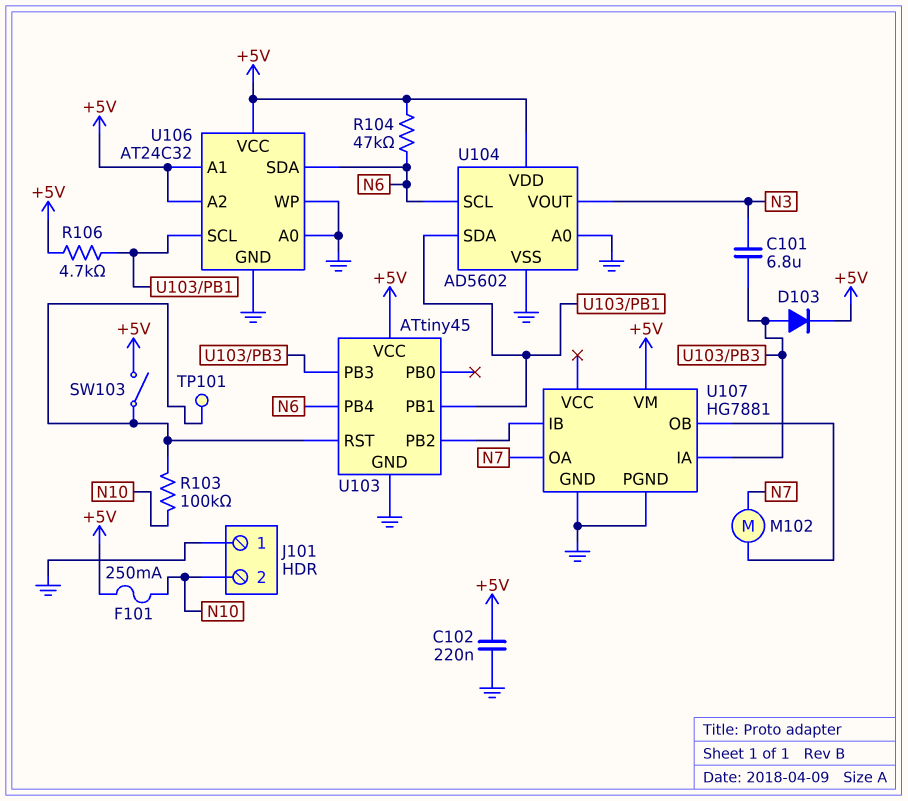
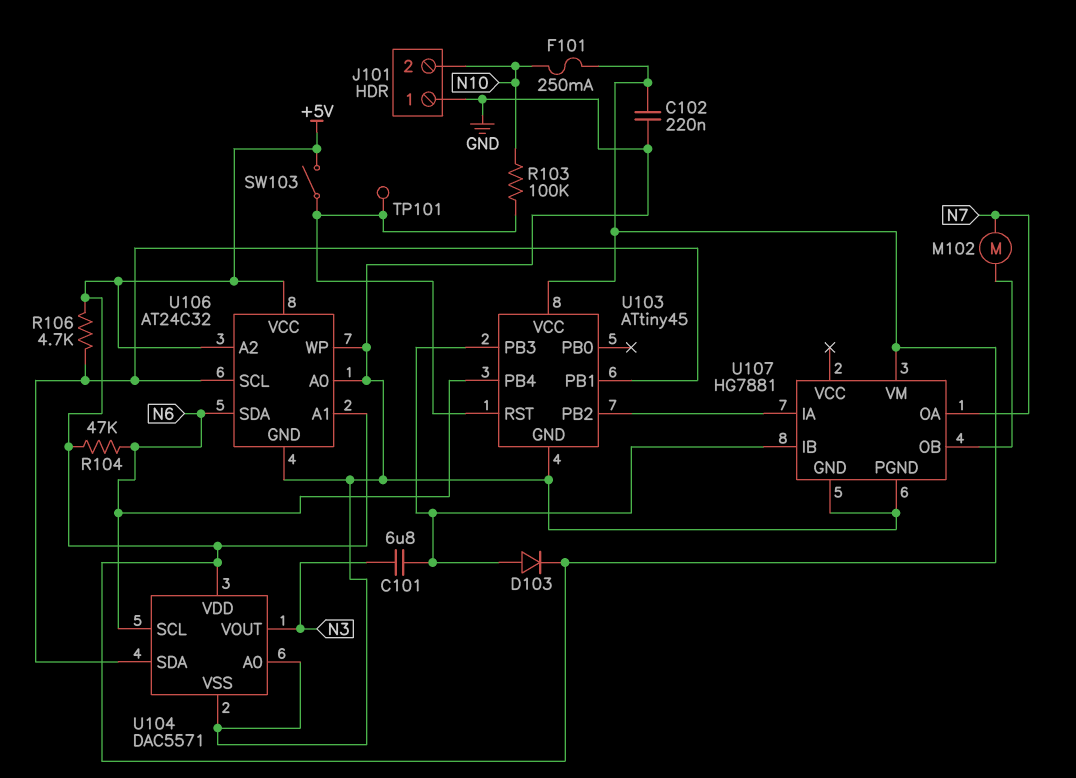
U104: AD5602 -> DAC5571
U107 pin IA: U103/PB3 -> U103/PB2
U107 pin IB: U103/PB2 -> U103/PB3

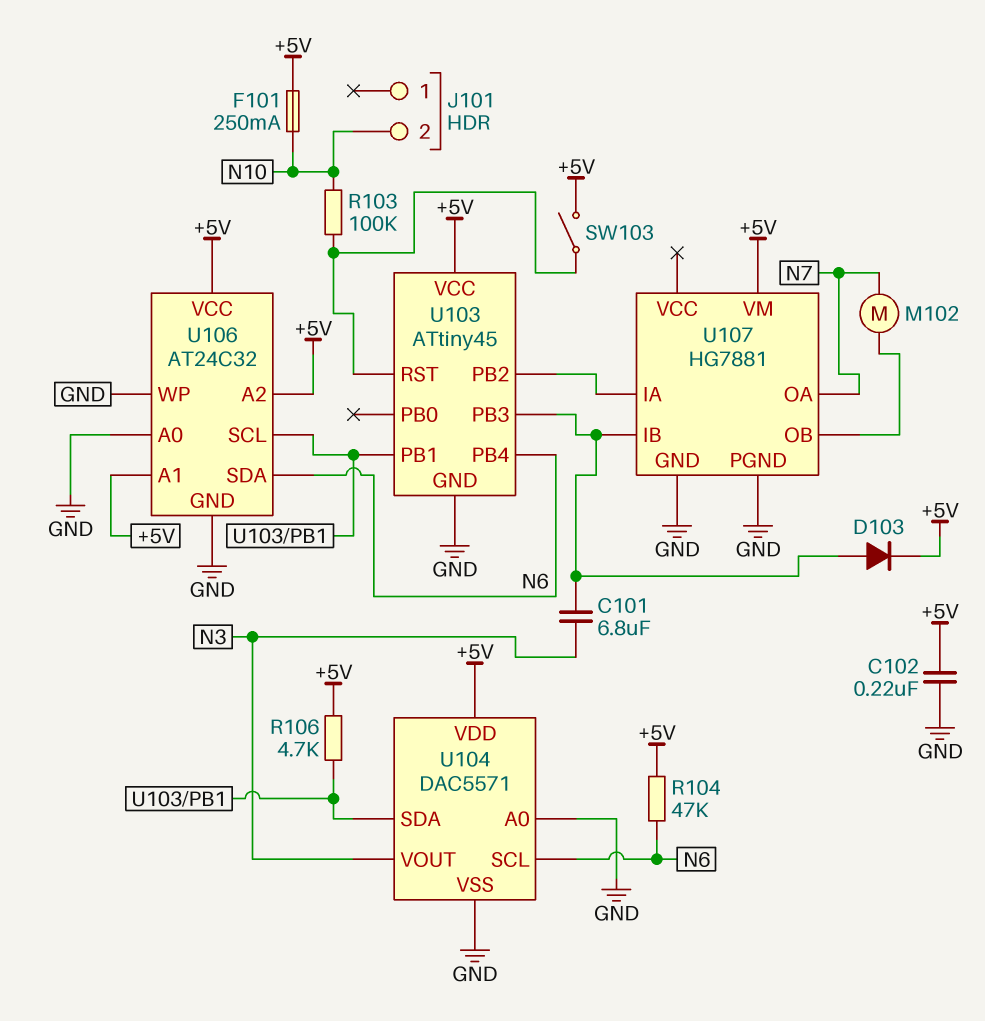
J101 pin 1: GND -> none
TP101: test point (U103/RST) -> none

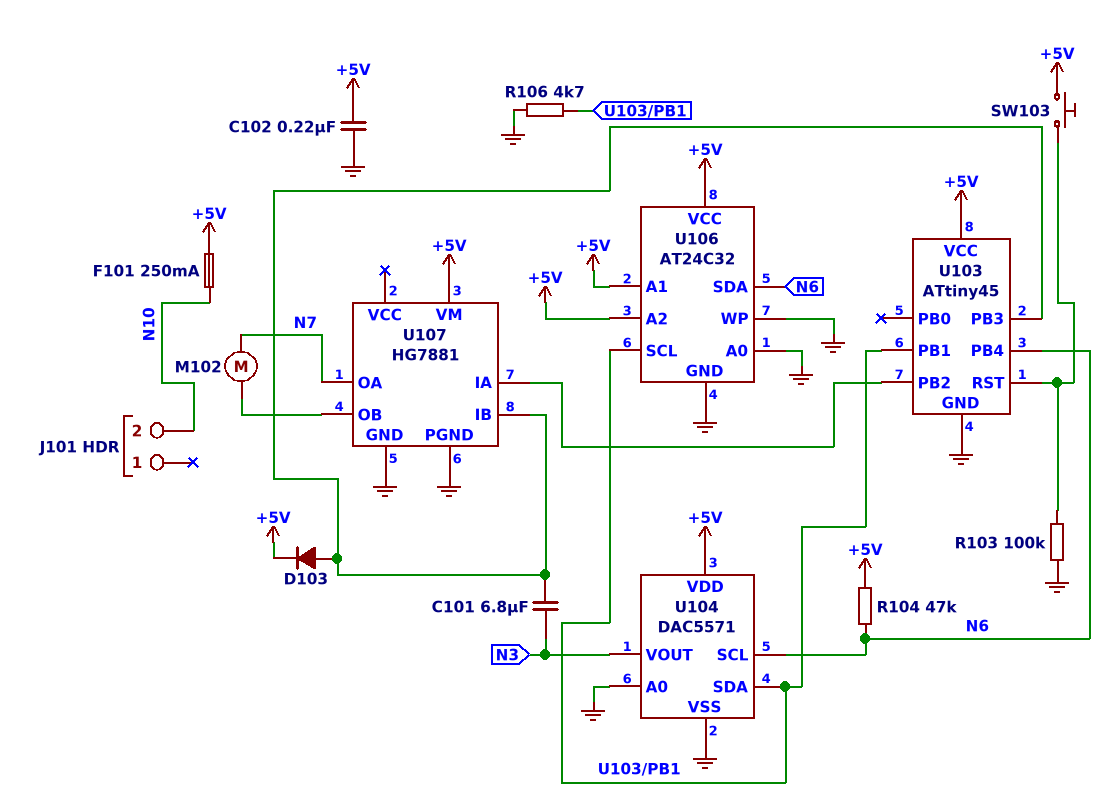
R103: 100k (N10, U103/RST) -> 100k (GND, U103/RST)
R106: 4.7k (+5V, U103/PB1) -> 4.7k (GND, U103/PB1)
SW103: switch (+5V, U103/RST) -> button (+5V, U103/RST)

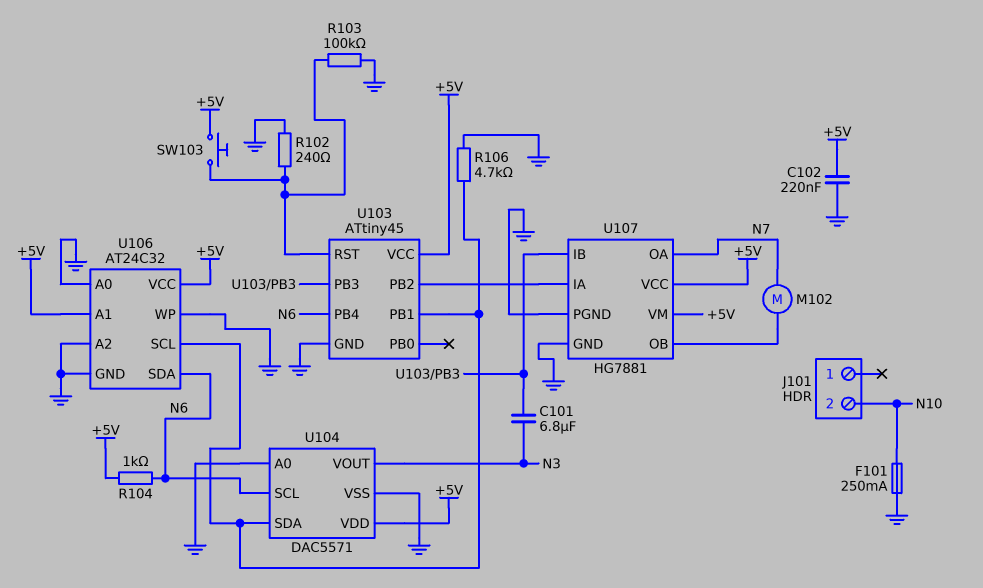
D103: diode (A U103/PB3, K +5V) -> none
F101: 250mA (+5V, N10) -> 250mA (GND, N10)
R102: none -> 240 (GND, U103/RST)
R104: 47k (+5V, N6) -> 1k (+5V, N6)
U106 pin A2: +5V -> GND
U107 pin VCC: none -> +5V

